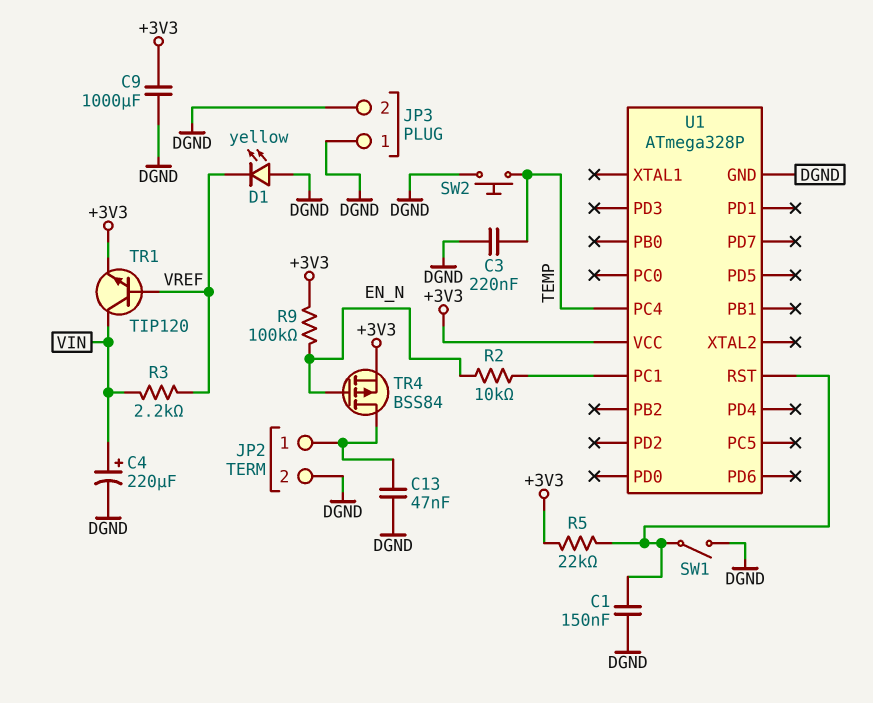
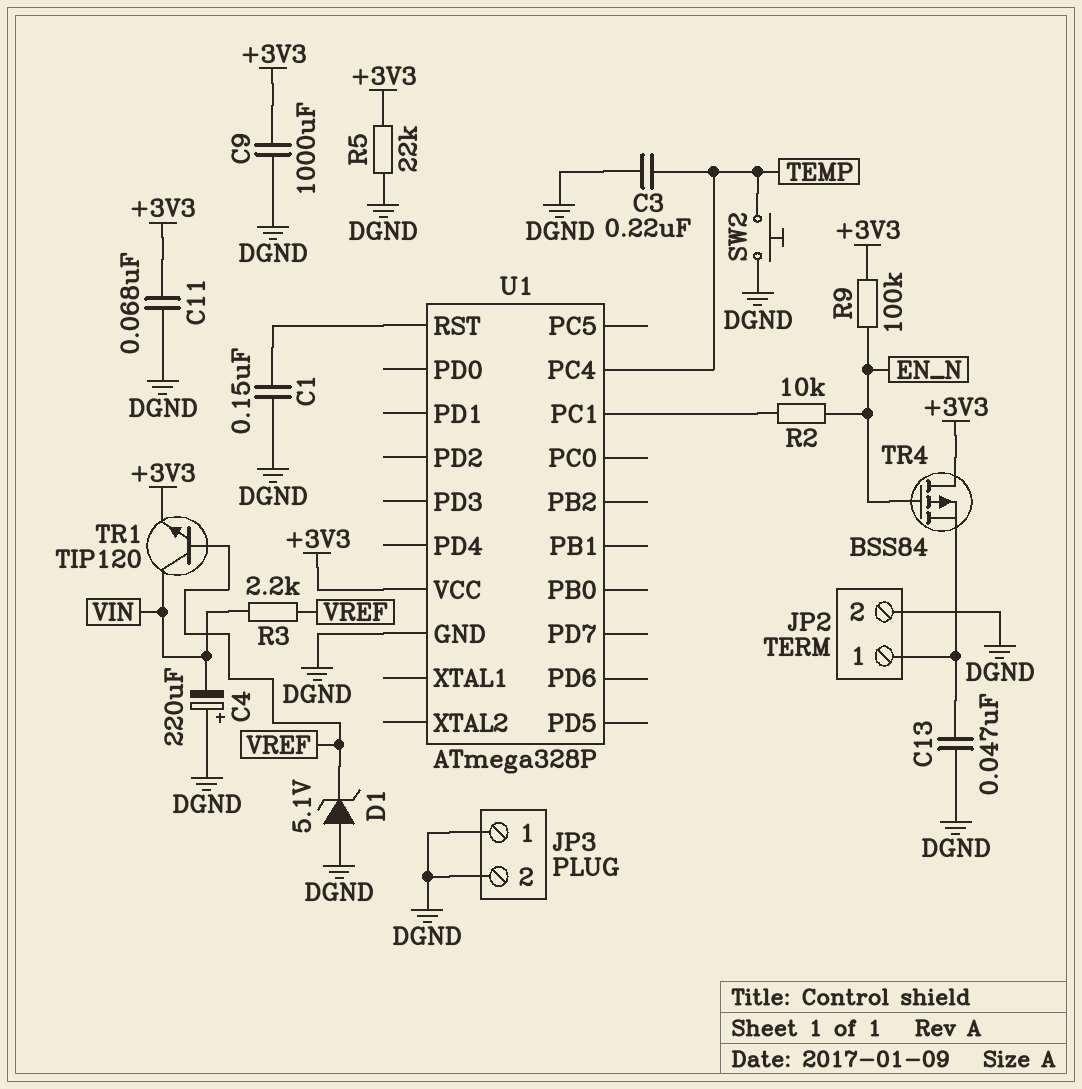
C4: 220uF (plus VIN, minus DGND) -> 220uF (plus DGND, minus VIN)
C11: none -> 68nF (+3V3, DGND)
D1: LED yellow (A DGND, K VREF) -> zener 5.1V (A DGND, K VREF)
R5: 22k (+3V3, U1/RST) -> 22k (+3V3, DGND)
SW1: switch (DGND, U1/RST) -> none
TR4: PMOS BSS84 (G EN_N, D JP2/1, S +3V3) -> PMOS BSS84 (G EN_N, D +3V3, S JP2/1)

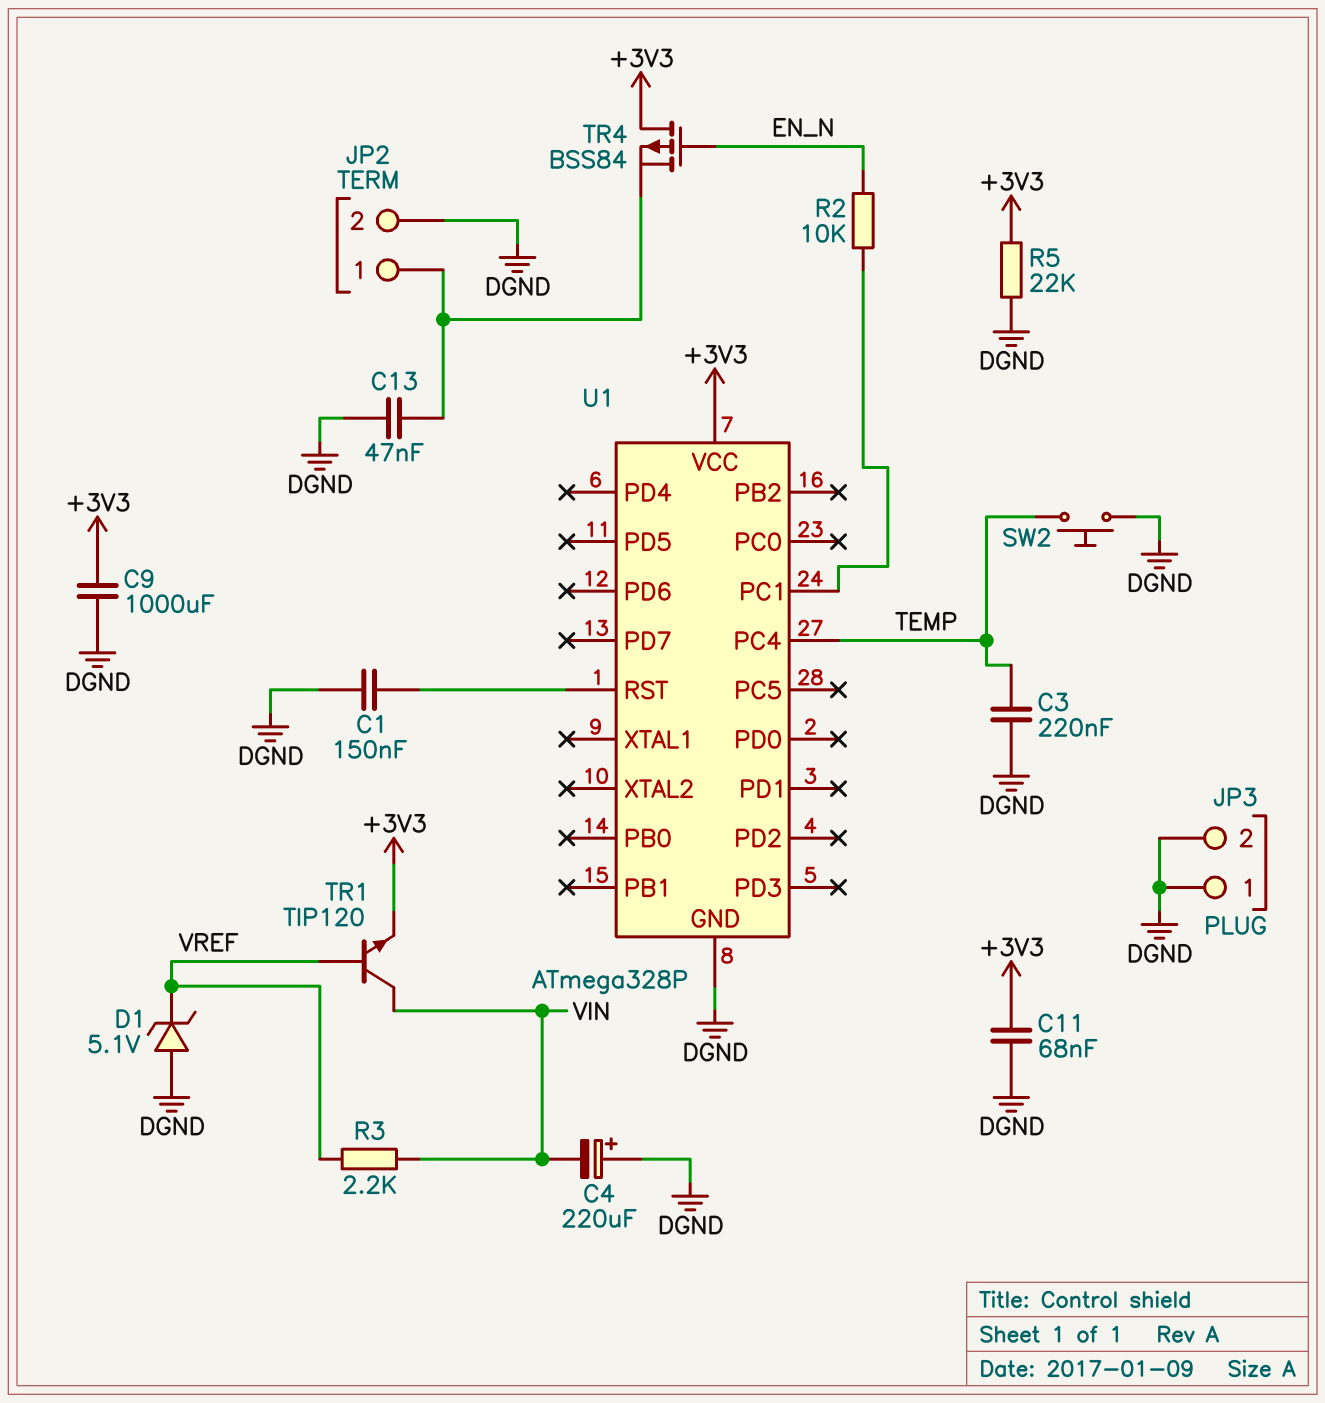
R9: 100k (+3V3, EN_N) -> none

